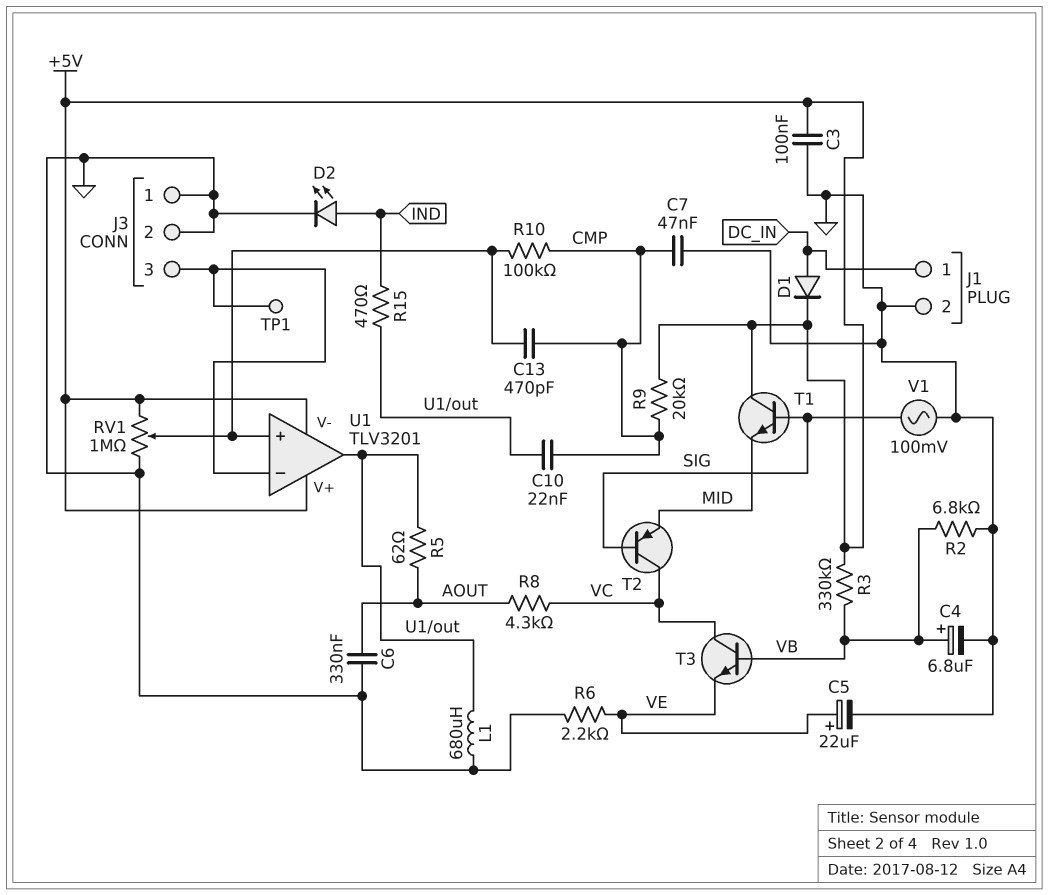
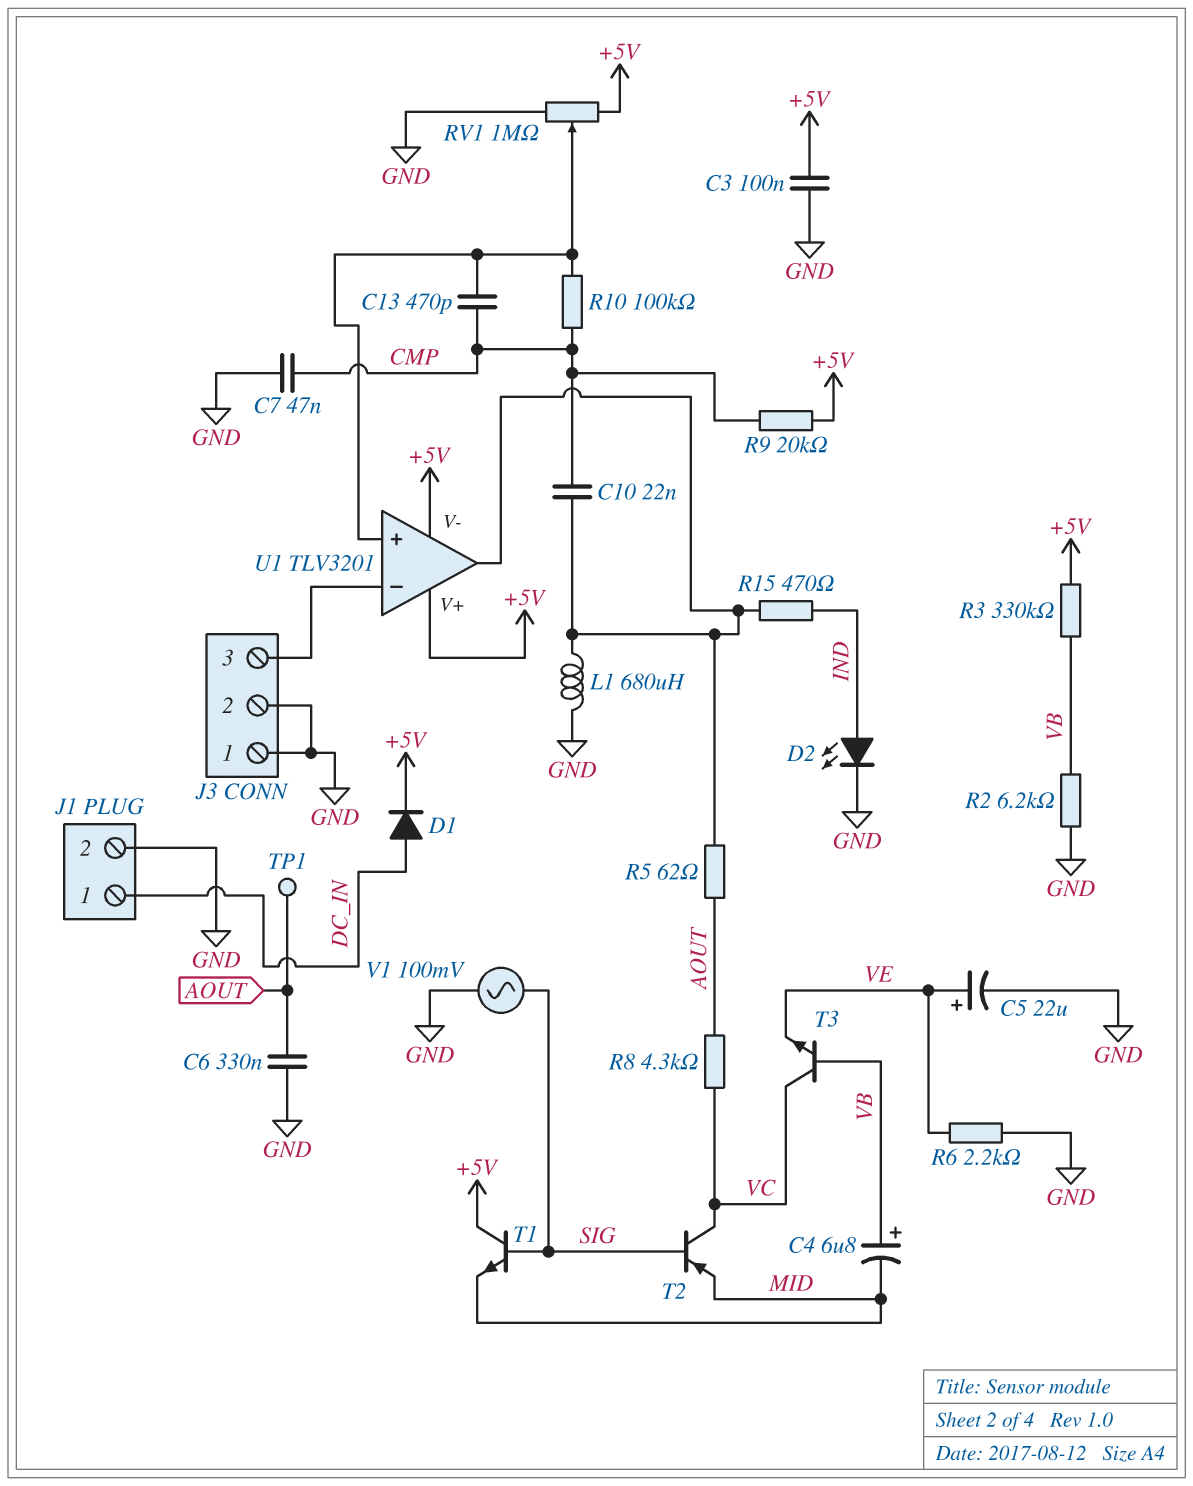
C4: 6.8uF (plus VB, minus GND) -> 6.8uF (plus VB, minus MID)
R2: 6.8k (GND, VB) -> 6.2k (GND, VB)
TP1: test point (J3/3) -> test point (AOUT)

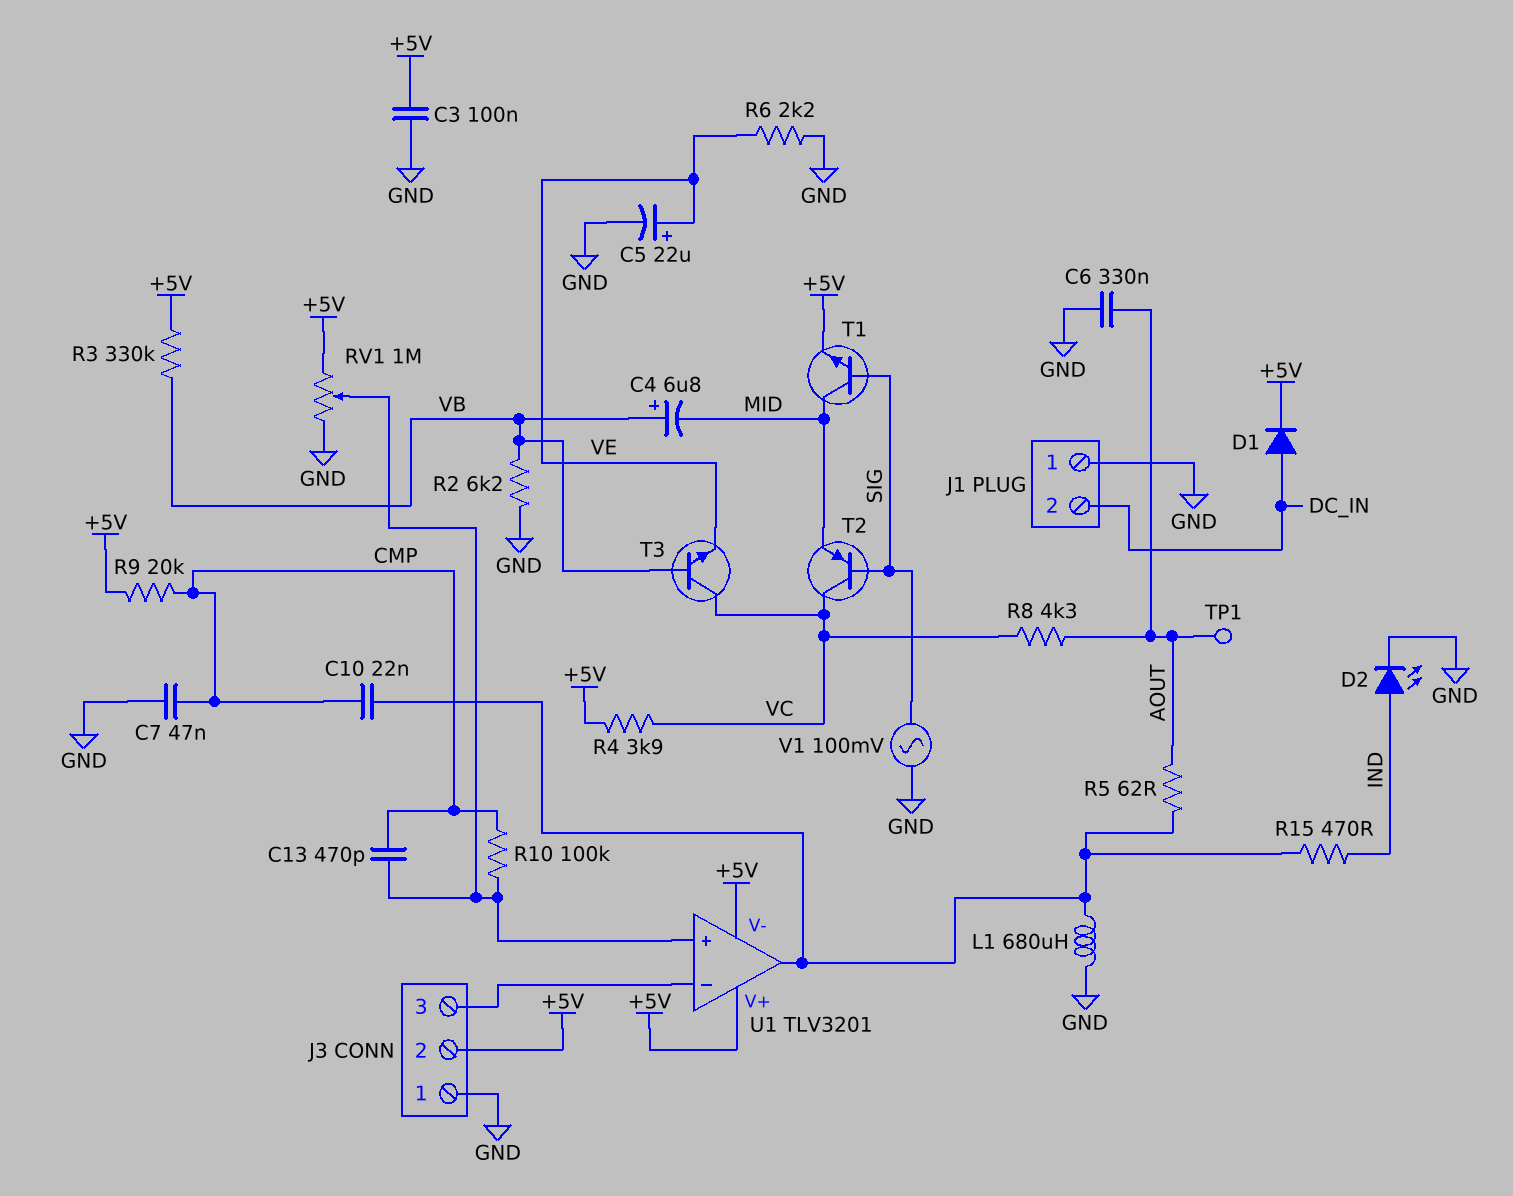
J1 pin 1: DC_IN -> GND
J1 pin 2: GND -> DC_IN
J3 pin 2: GND -> +5V
R4: none -> 3.9k (+5V, VC)
T1: NPN (B SIG, C +5V, E MID) -> NPN (B SIG, C MID, E +5V)

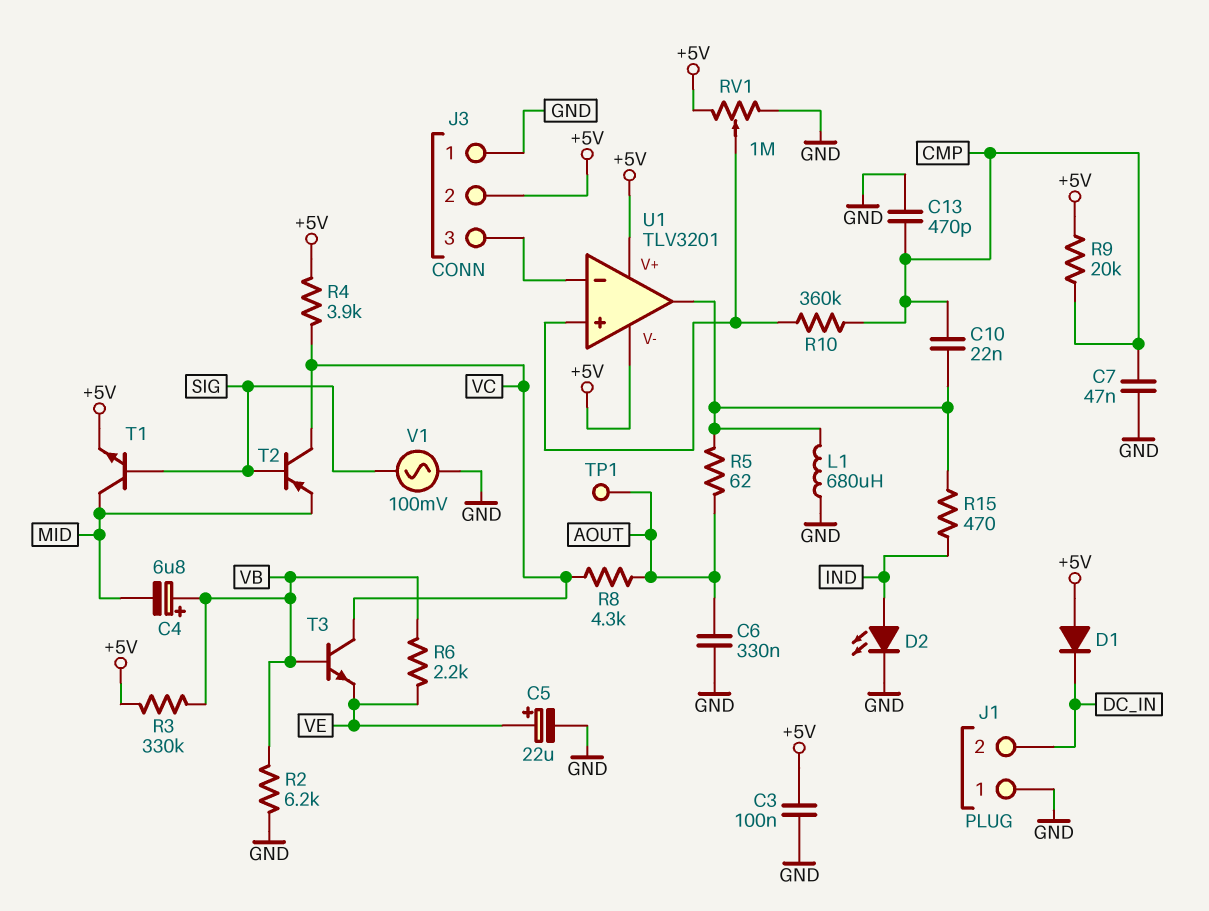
C13: 470pF (CMP, U1/in+) -> 470pF (CMP, GND)
D1: diode (A DC_IN, K +5V) -> diode (A +5V, K DC_IN)
R6: 2.2k (GND, VE) -> 2.2k (VB, VE)
R10: 100k (CMP, U1/in+) -> 360k (CMP, U1/in+)

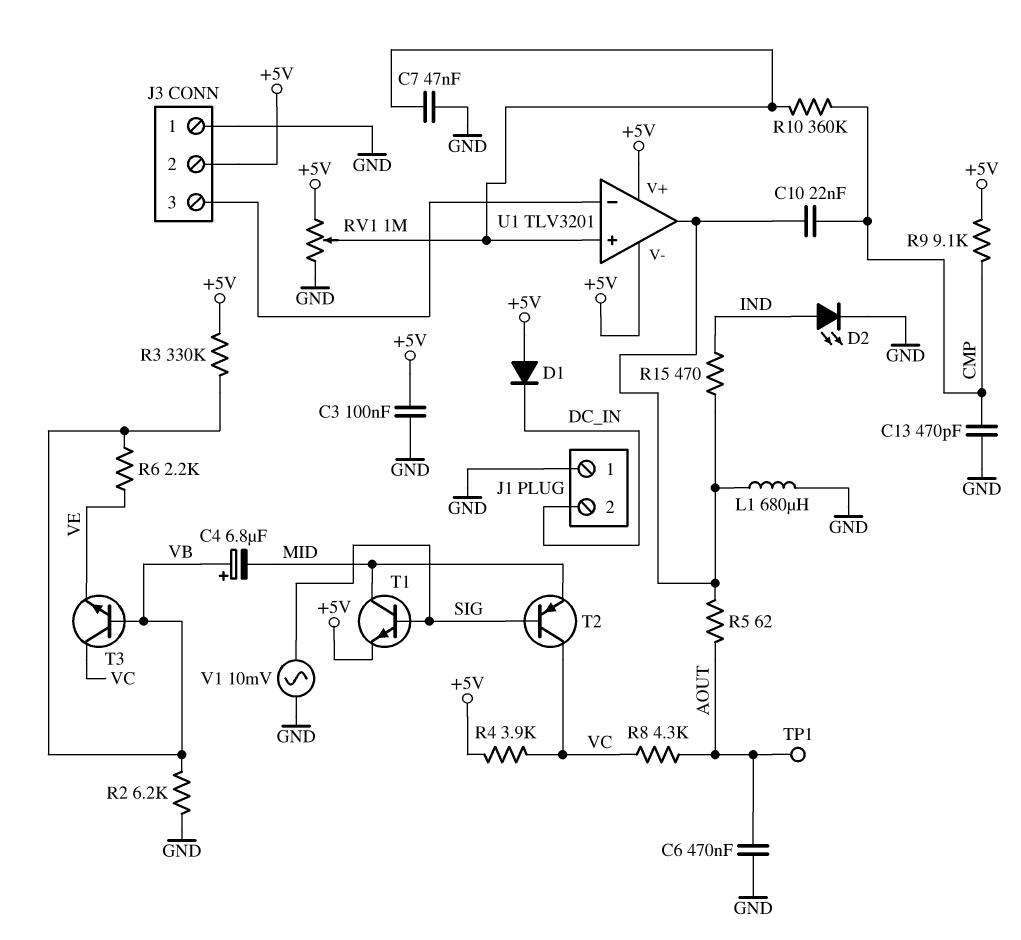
C5: 22uF (plus VE, minus GND) -> none
C6: 330nF (AOUT, GND) -> 470nF (AOUT, GND)
C7: 47nF (CMP, GND) -> 47nF (GND, U1/in+)
R9: 20k (+5V, CMP) -> 9.1k (+5V, CMP)
V1: AC 100mV (GND, SIG) -> AC 10mV (GND, SIG)

